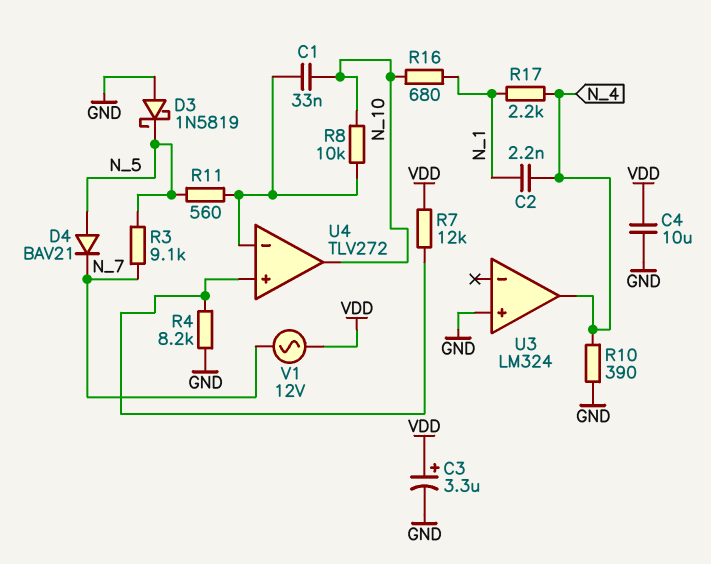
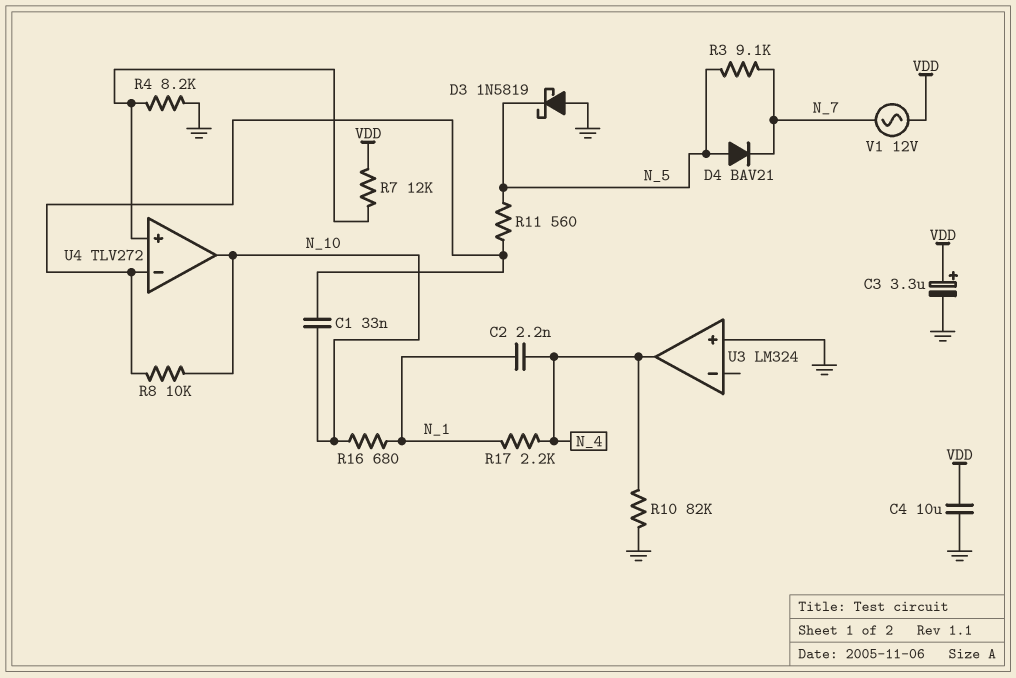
R10: 390 (GND, N_4) -> 82k (GND, N_4)

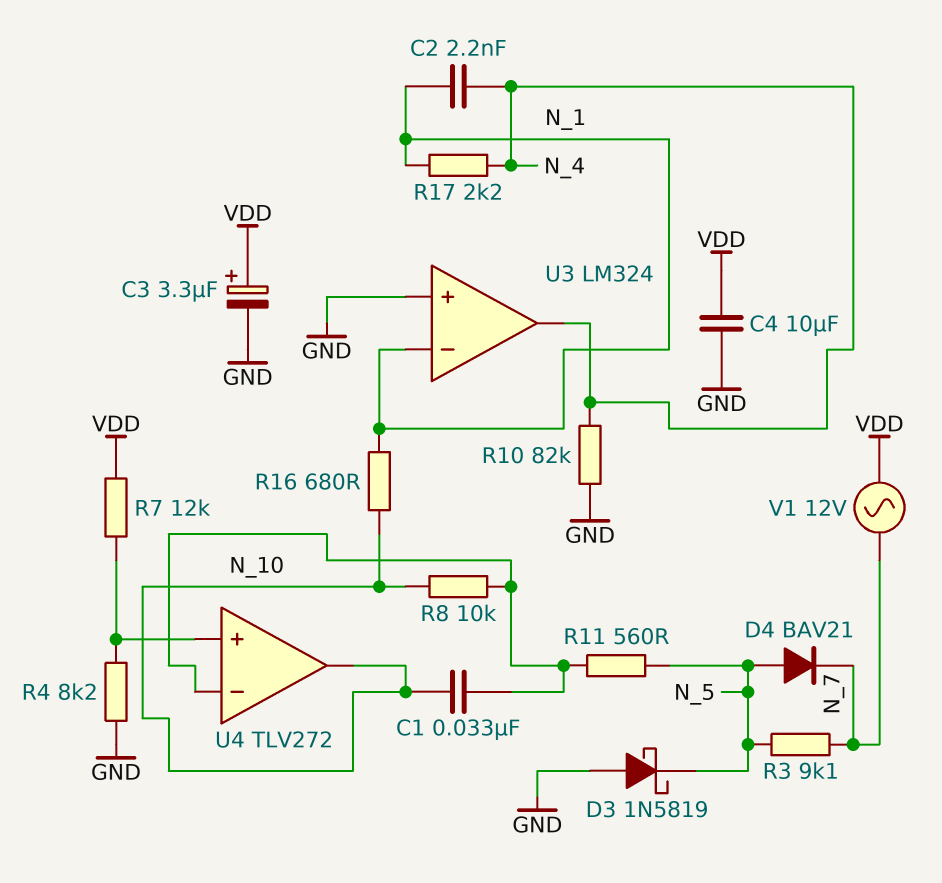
U3 pin in-: none -> N_1

